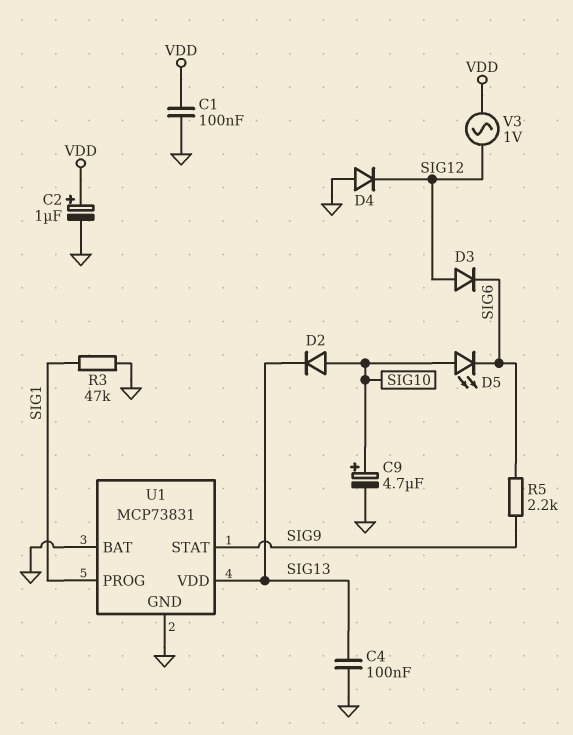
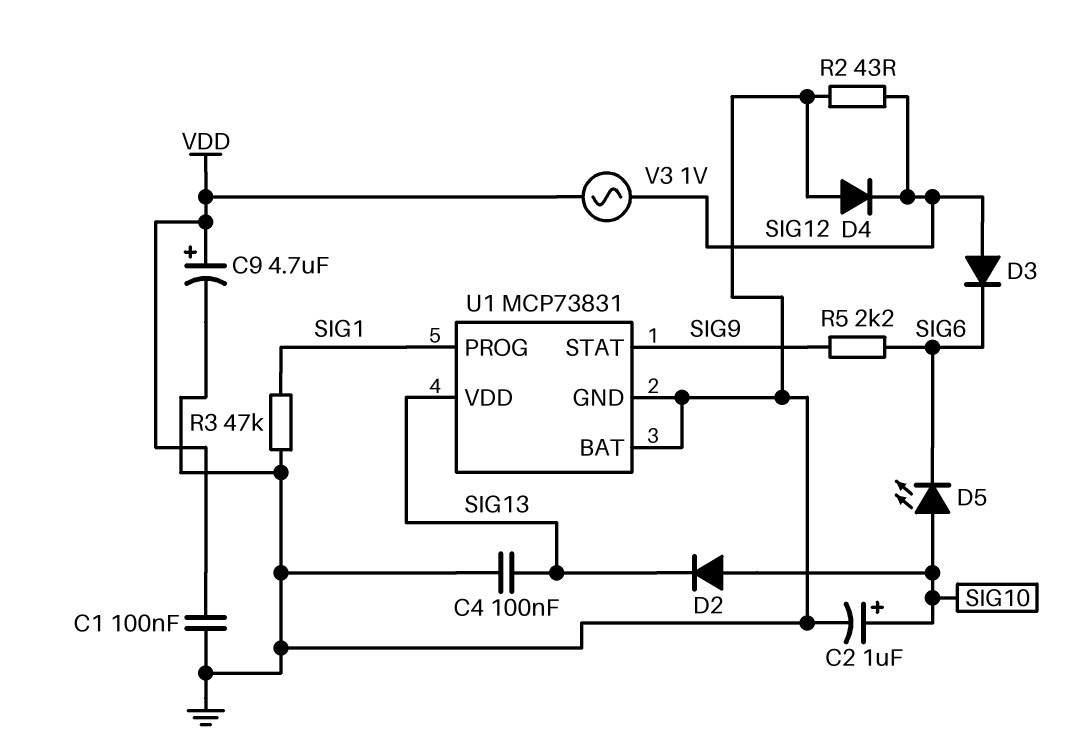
C2: 1uF (plus VDD, minus GND) -> 1uF (plus SIG10, minus GND)
C9: 4.7uF (plus SIG10, minus GND) -> 4.7uF (plus VDD, minus GND)
R2: none -> 43 (GND, SIG12)

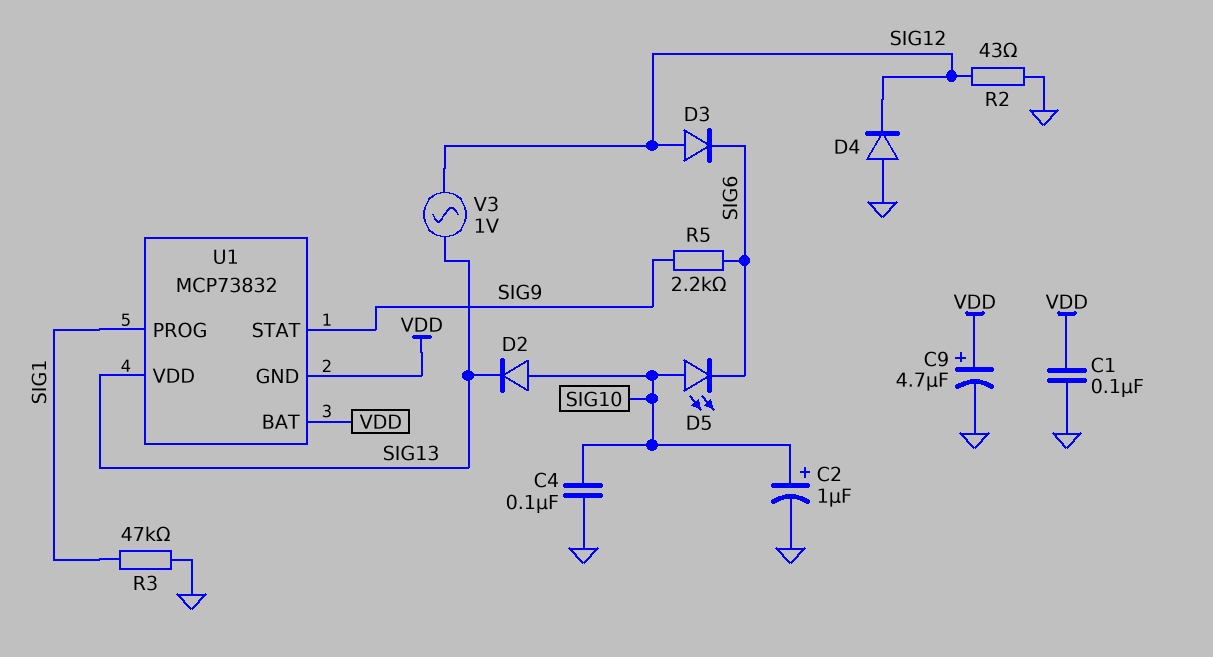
C4: 100nF (GND, SIG13) -> 100nF (GND, SIG10)
U1: MCP73831 -> MCP73832
U1 pin BAT: GND -> VDD
U1 pin GND: GND -> VDD
V3: AC 1V (SIG12, VDD) -> AC 1V (SIG12, SIG13)

